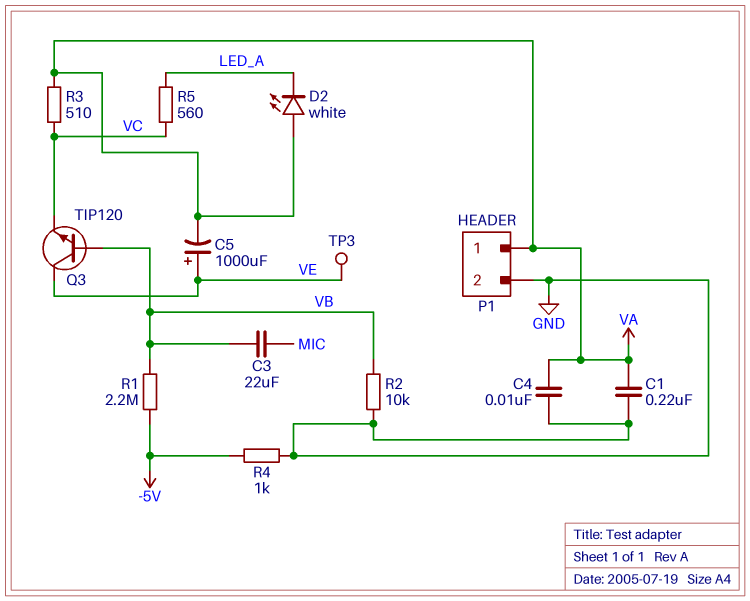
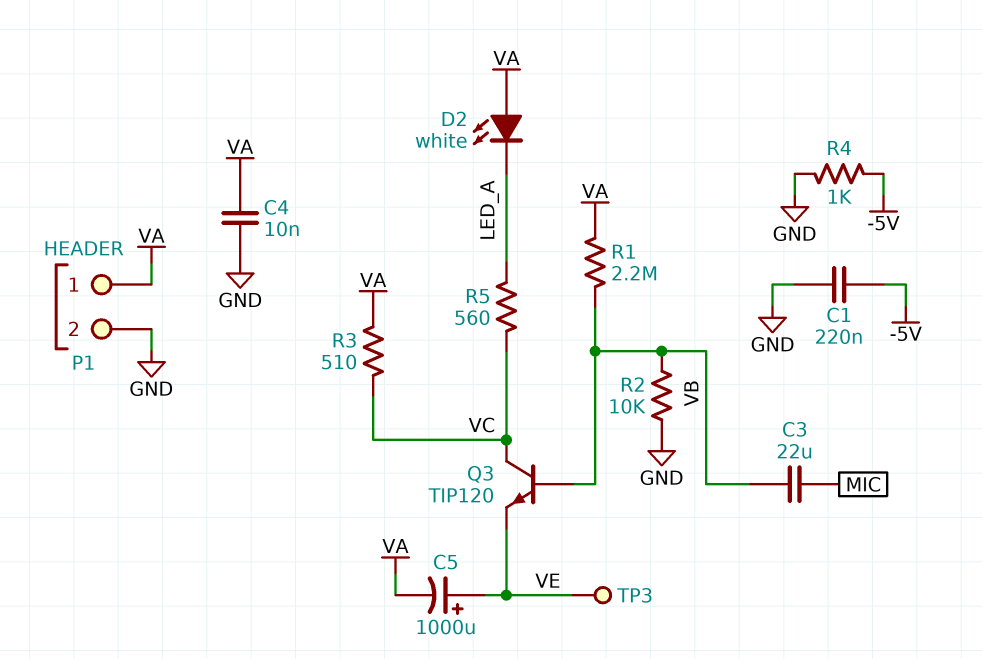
C1: 220nF (GND, VA) -> 220nF (-5V, GND)
Q3: NPN TIP120 (B VB, C VE, E VC) -> NPN TIP120 (B VB, C VC, E VE)
R1: 2.2M (-5V, VB) -> 2.2M (VA, VB)

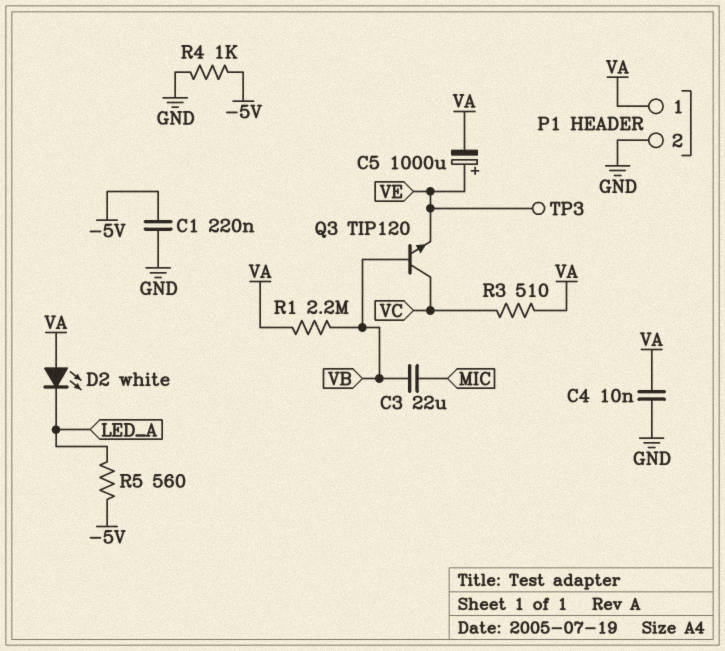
R2: 10k (GND, VB) -> none
R5: 560 (LED_A, VC) -> 560 (-5V, LED_A)

